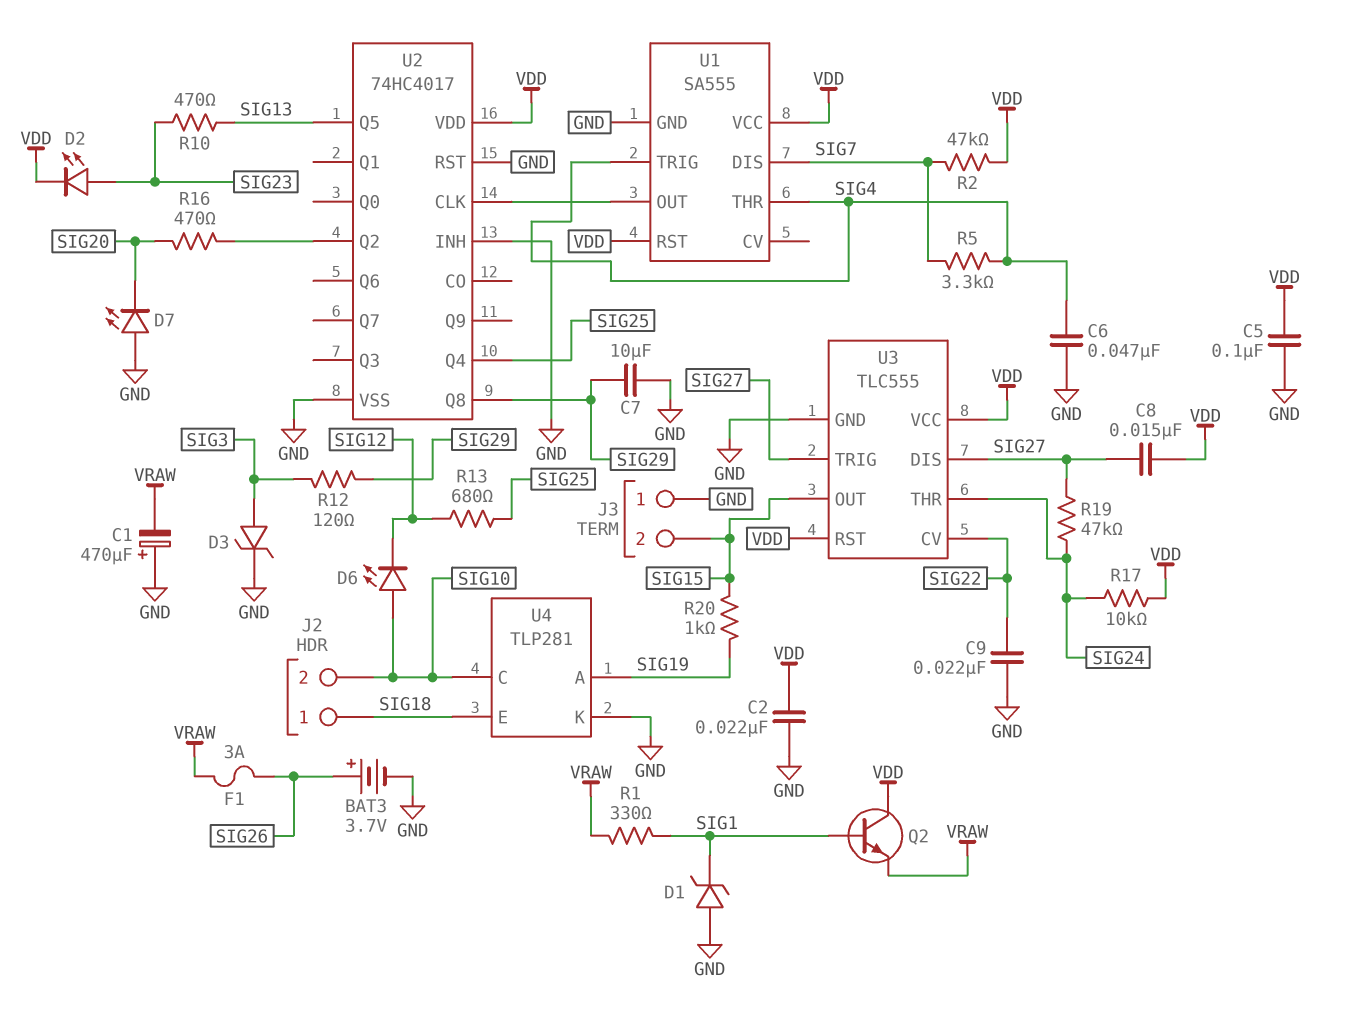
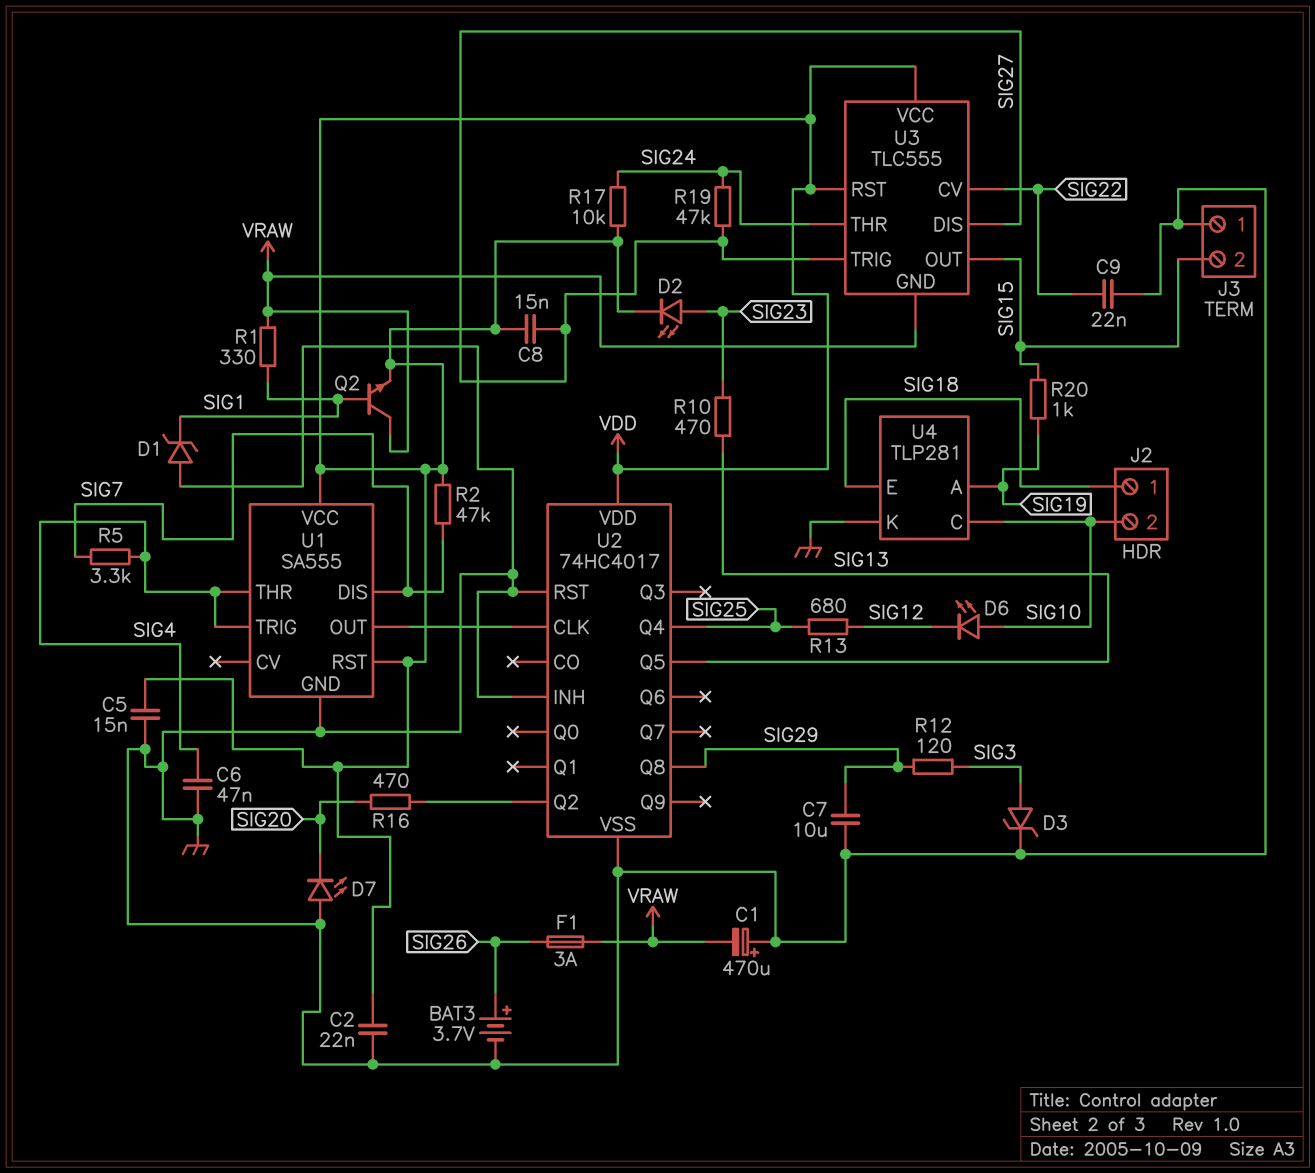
C5: 100nF (GND, VDD) -> 15nF (GND, VDD)
Q2: NPN (B SIG1, C VDD, E VRAW) -> NPN (B SIG1, C VRAW, E VDD)
U3 pin GND: GND -> VRAW

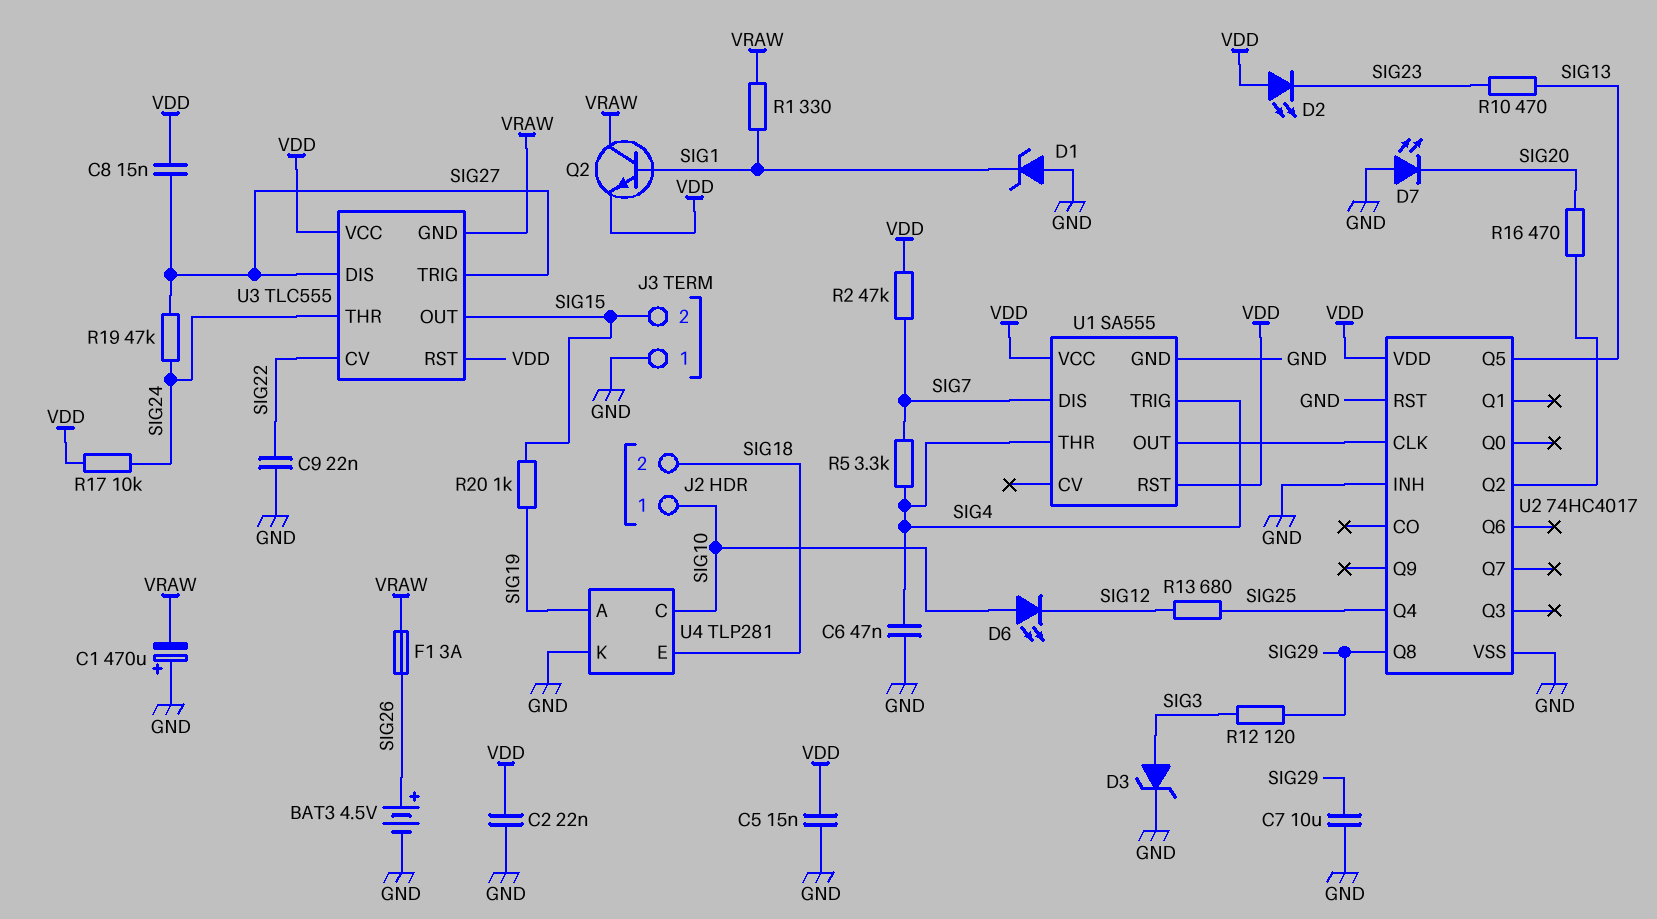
BAT3: 3.7V (plus SIG26, minus GND) -> 4.5V (plus SIG26, minus GND)
D2: LED (A SIG23, K VDD) -> LED (A VDD, K SIG23)
J2 pin 1: SIG18 -> SIG10
J2 pin 2: SIG10 -> SIG18

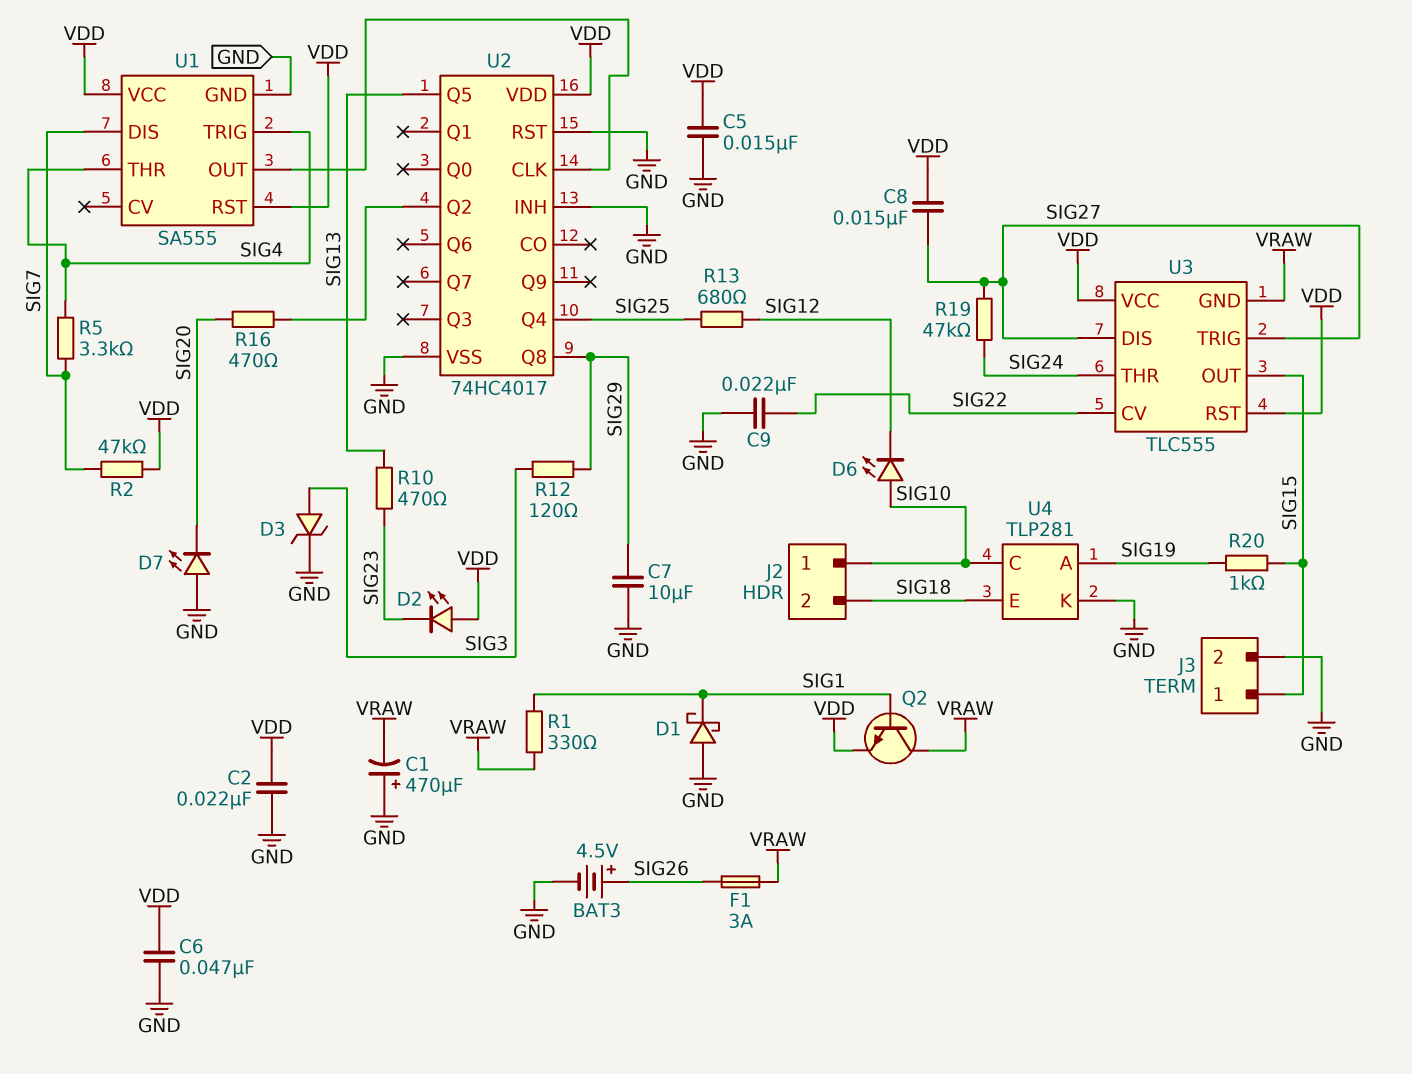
C6: 47nF (GND, SIG4) -> 47nF (GND, VDD)
D1: zener (A GND, K SIG1) -> schottky (A GND, K SIG1)
J3 pin 1: GND -> SIG15
J3 pin 2: SIG15 -> GND
R17: 10k (SIG24, VDD) -> none

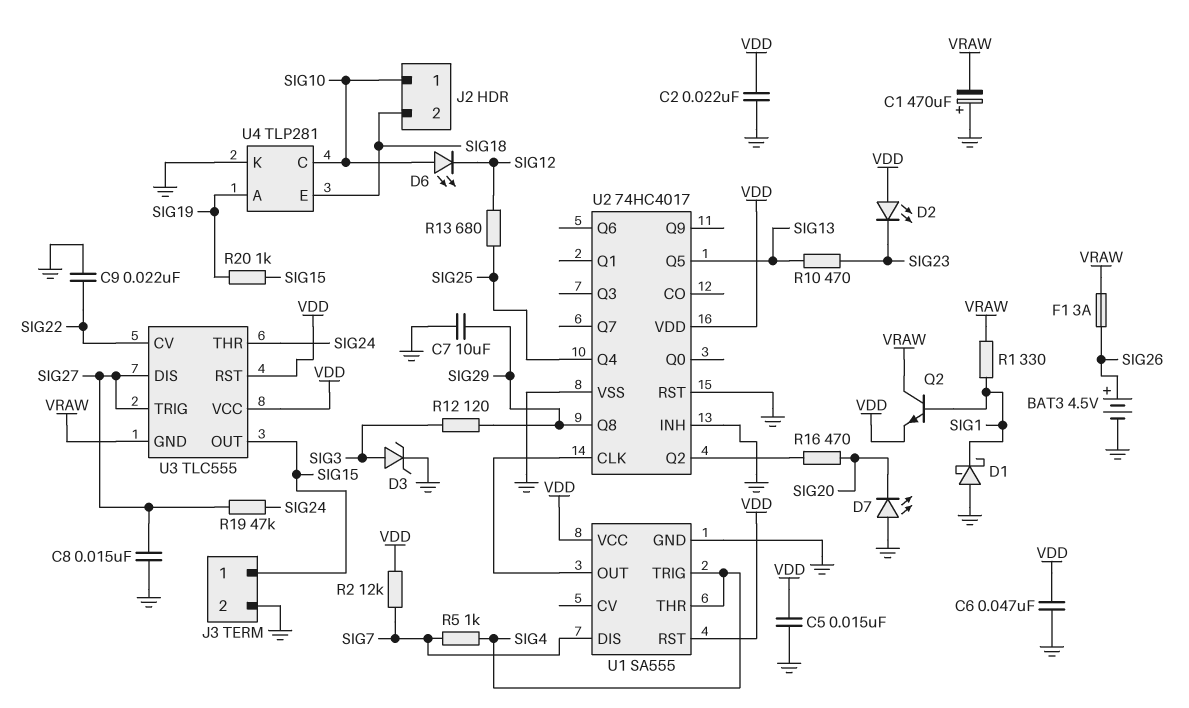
C8: 15nF (SIG27, VDD) -> 15nF (GND, SIG27)
R2: 47k (SIG7, VDD) -> 12k (SIG7, VDD)
R5: 3.3k (SIG4, SIG7) -> 1k (SIG4, SIG7)

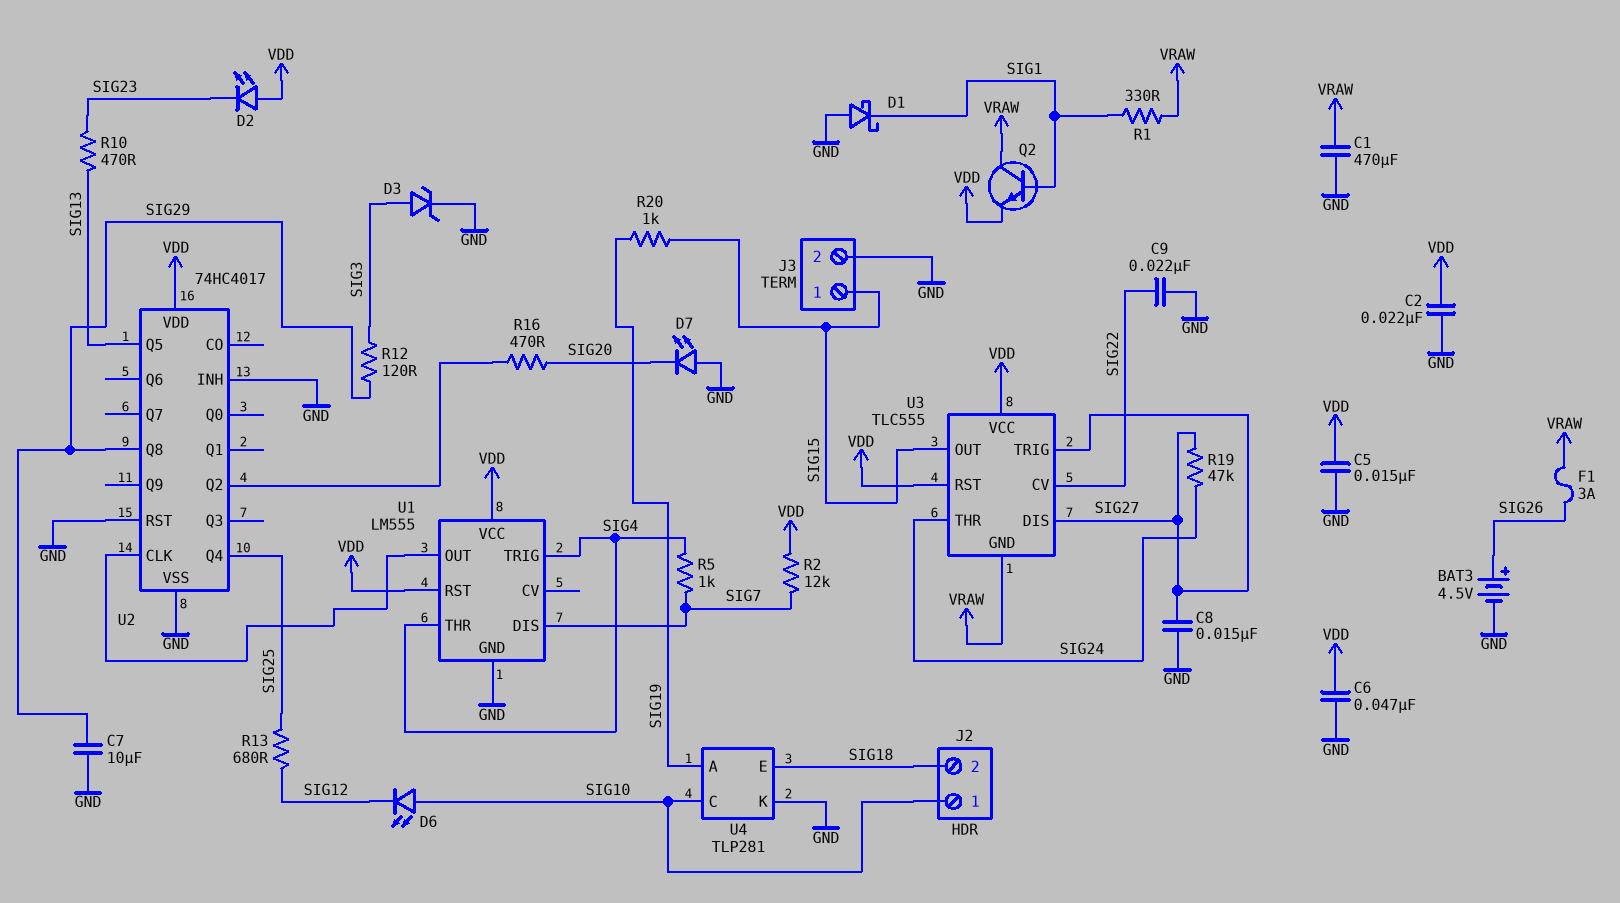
C1: 470uF (plus GND, minus VRAW) -> 470uF (GND, VRAW)
U1: SA555 -> LM555

